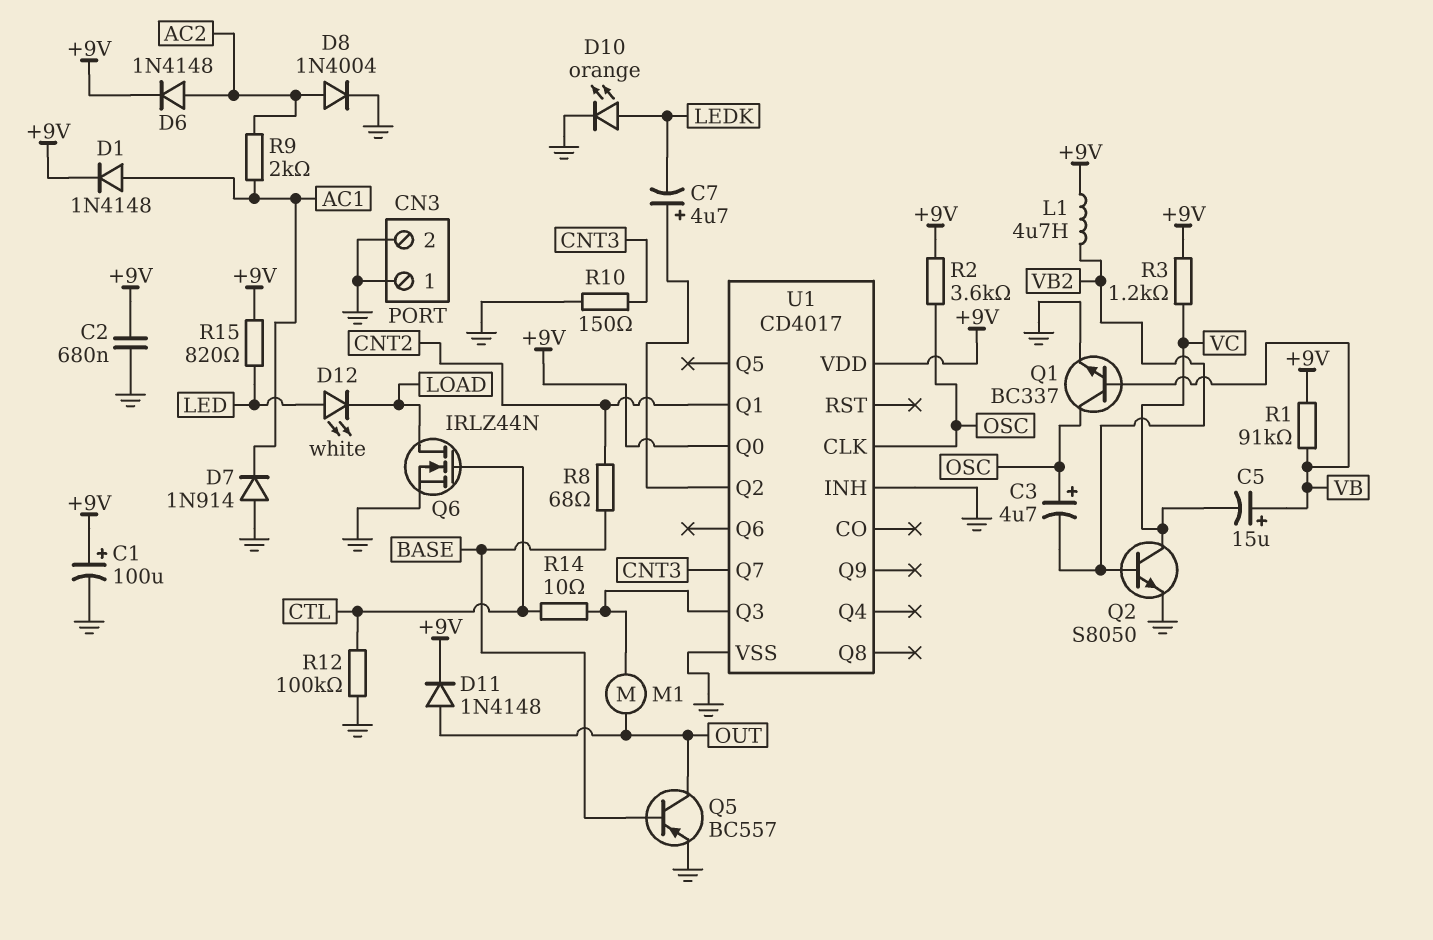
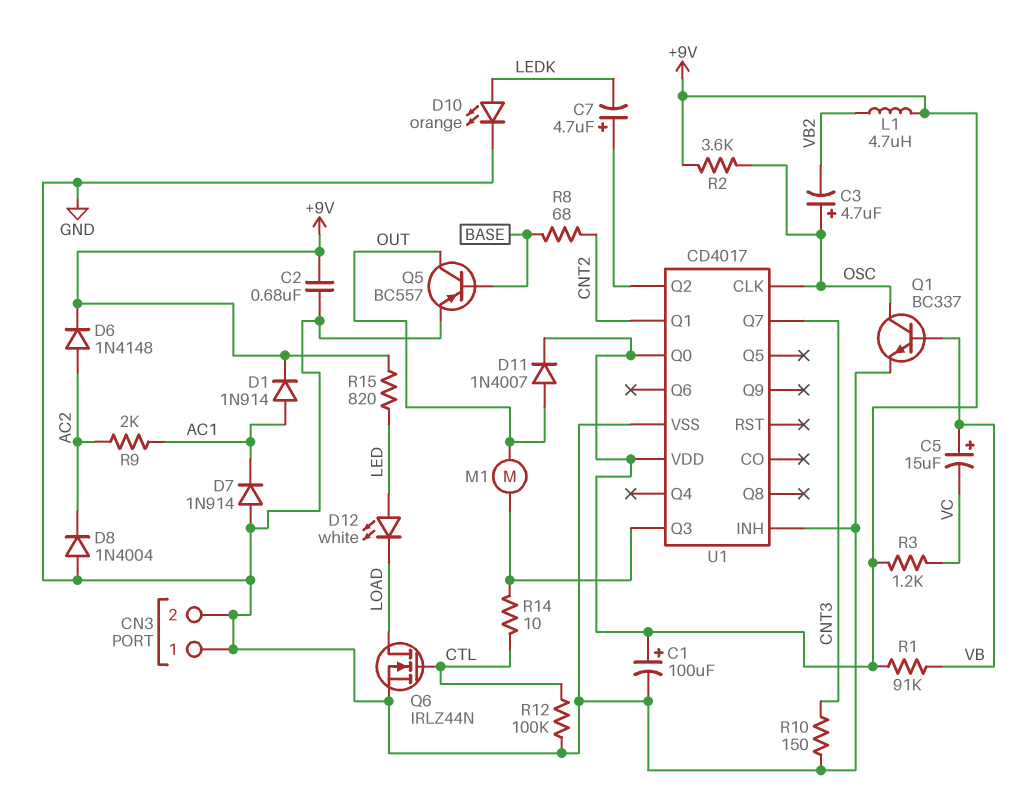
D1: diode 1N4148 (A AC1, K +9V) -> diode 1N914 (A AC1, K +9V)
D8: diode 1N4004 (A AC2, K GND) -> diode 1N4004 (A GND, K AC2)
D11: diode 1N4148 (A OUT, K +9V) -> diode 1N4007 (A OUT, K +9V)
Q2: NPN S8050 (B VB2, C VC, E GND) -> none

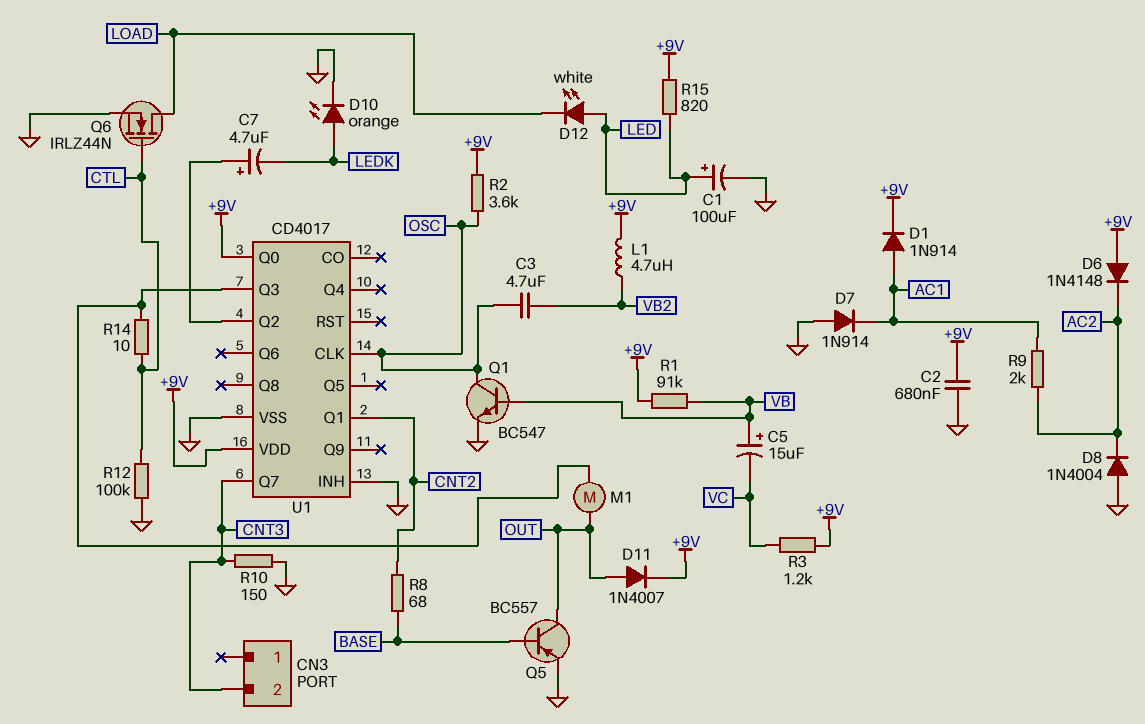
C1: 100uF (plus +9V, minus GND) -> 100uF (plus LED, minus GND)
C3: 4.7uF (plus OSC, minus VB2) -> 4.7uF (OSC, VB2)
CN3 pin 1: GND -> none
CN3 pin 2: GND -> CNT3
D6: diode 1N4148 (A AC2, K +9V) -> diode 1N4148 (A +9V, K AC2)
Q1: NPN BC337 (B VB, C OSC, E GND) -> NPN BC547 (B VB, C OSC, E GND)

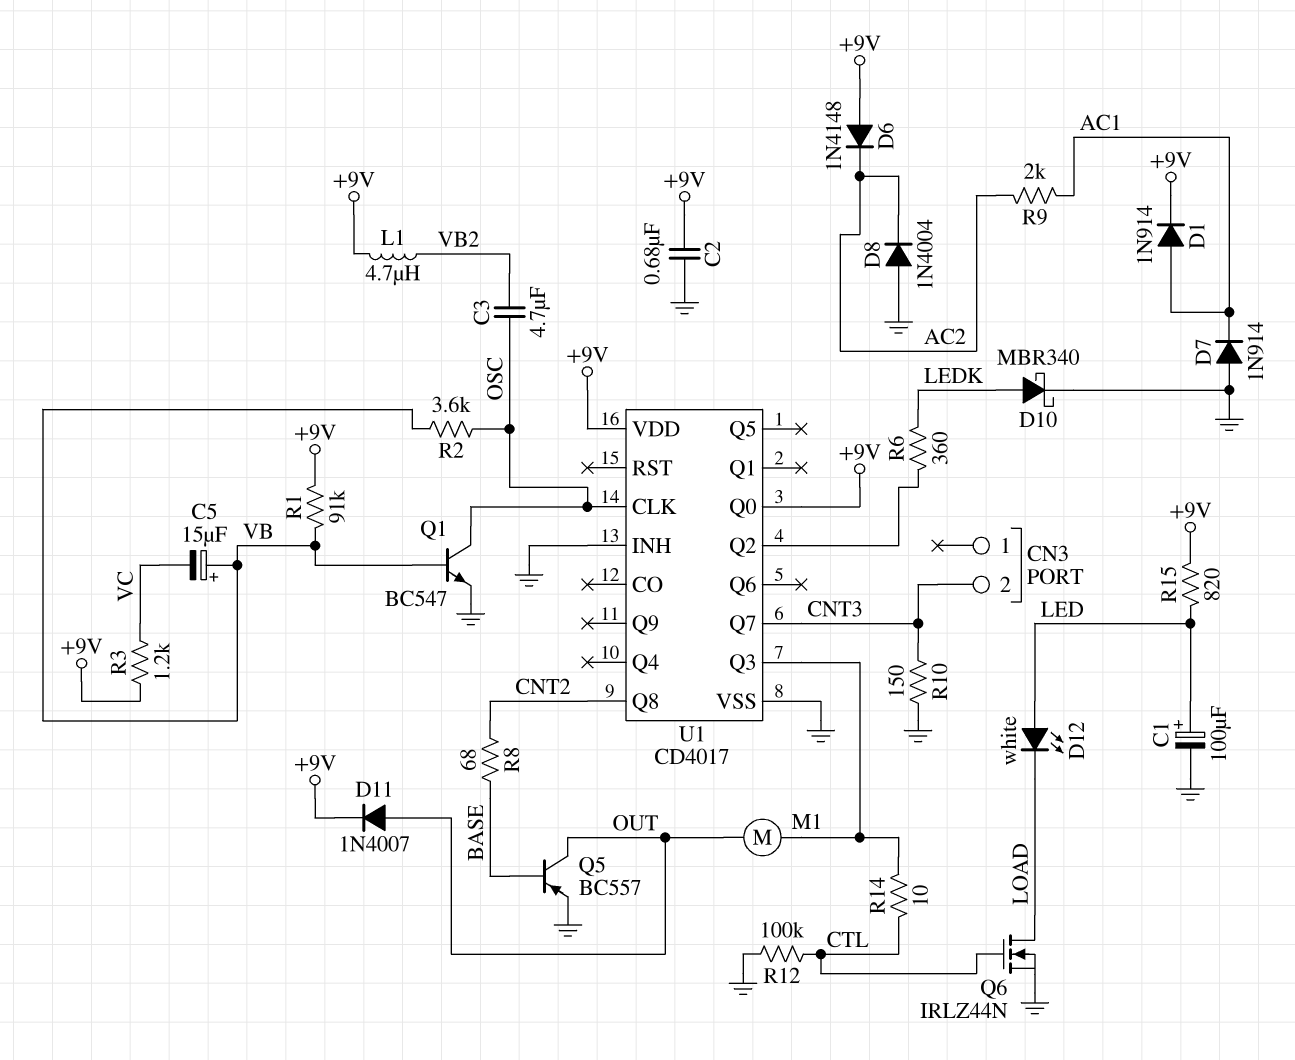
C7: 4.7uF (plus U1/Q2, minus LEDK) -> none
D10: LED orange (A LEDK, K GND) -> schottky MBR340 (A LEDK, K GND)
R2: 3.6k (+9V, OSC) -> 3.6k (OSC, VB)
R6: none -> 360 (LEDK, U1/Q2)
U1 pin Q1: CNT2 -> none
U1 pin Q8: none -> CNT2

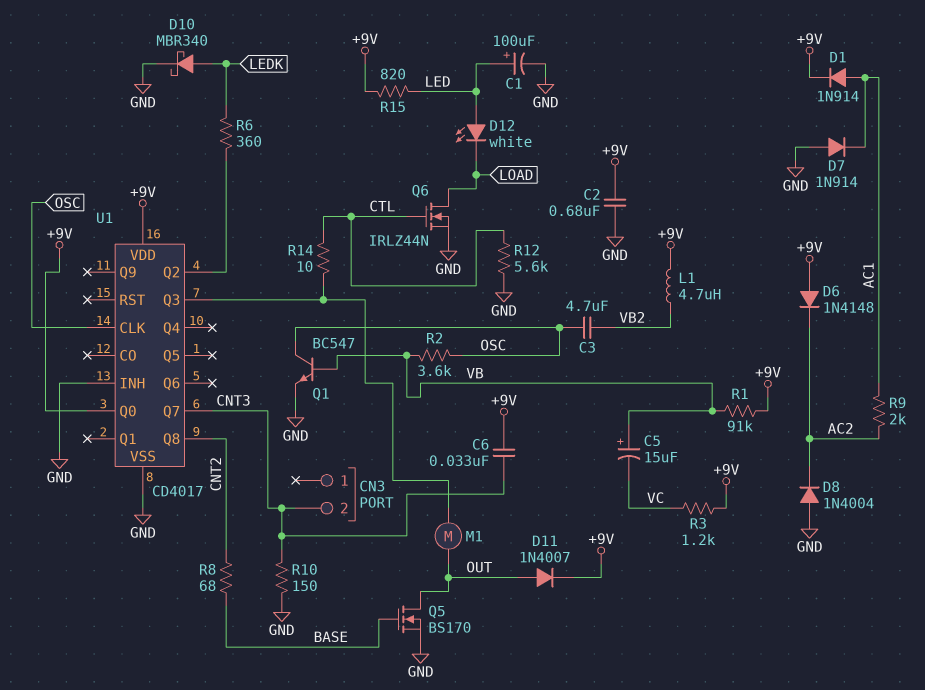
C6: none -> 33nF (+9V, CNT3)
Q5: PNP BC557 (B BASE, C OUT, E GND) -> NMOS BS170 (G BASE, D OUT, S GND)
R12: 100k (CTL, GND) -> 5.6k (CTL, GND)

